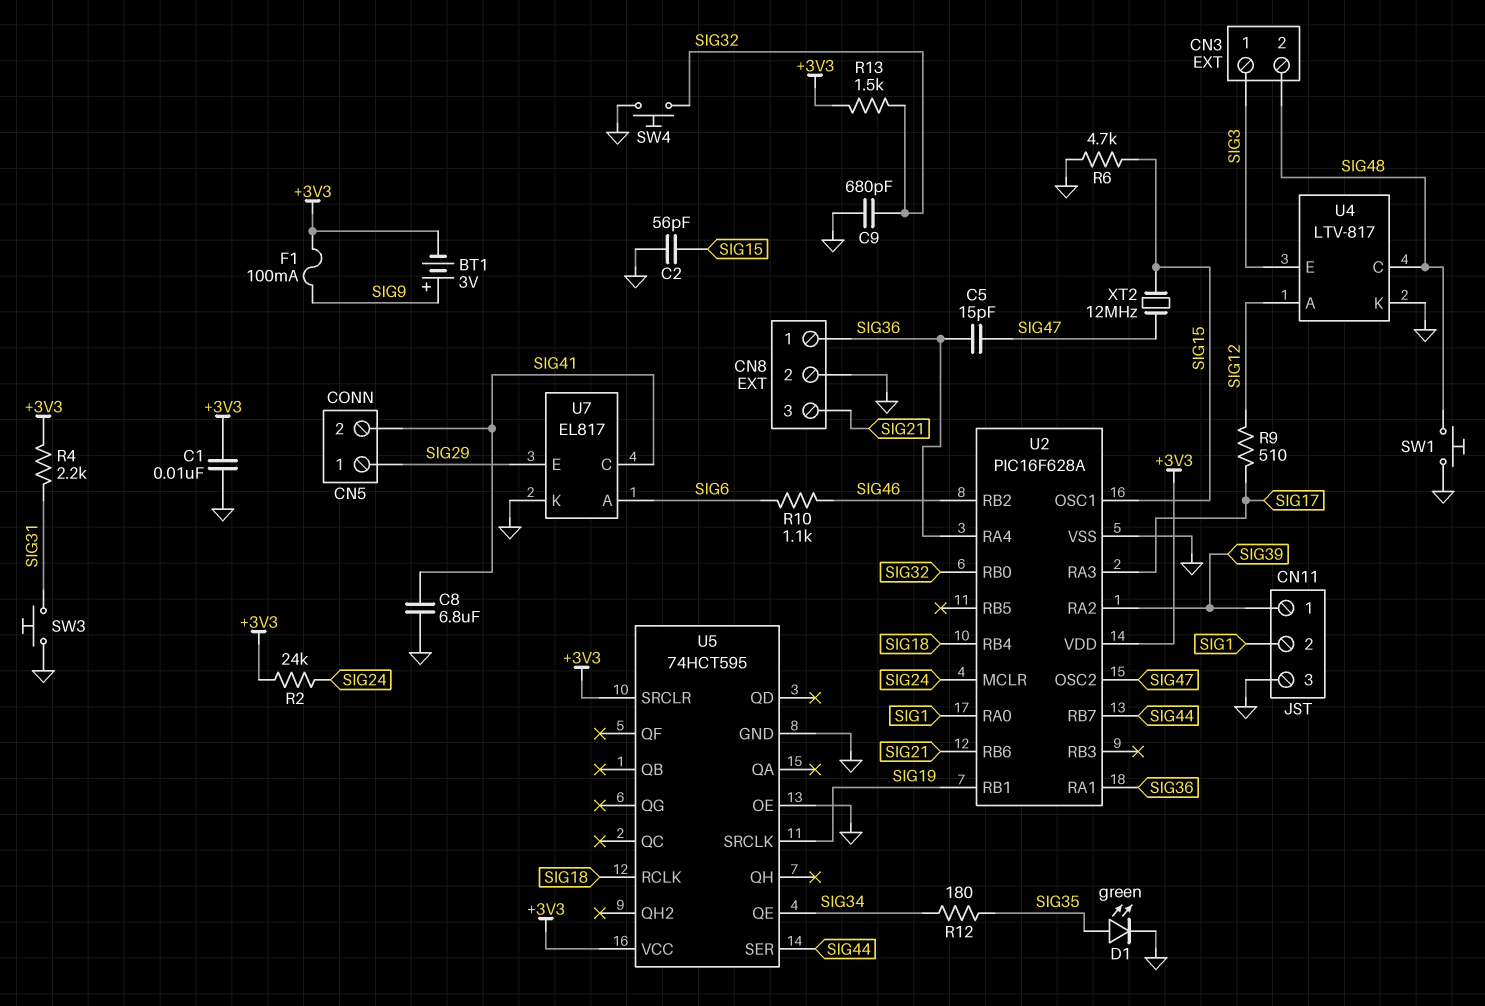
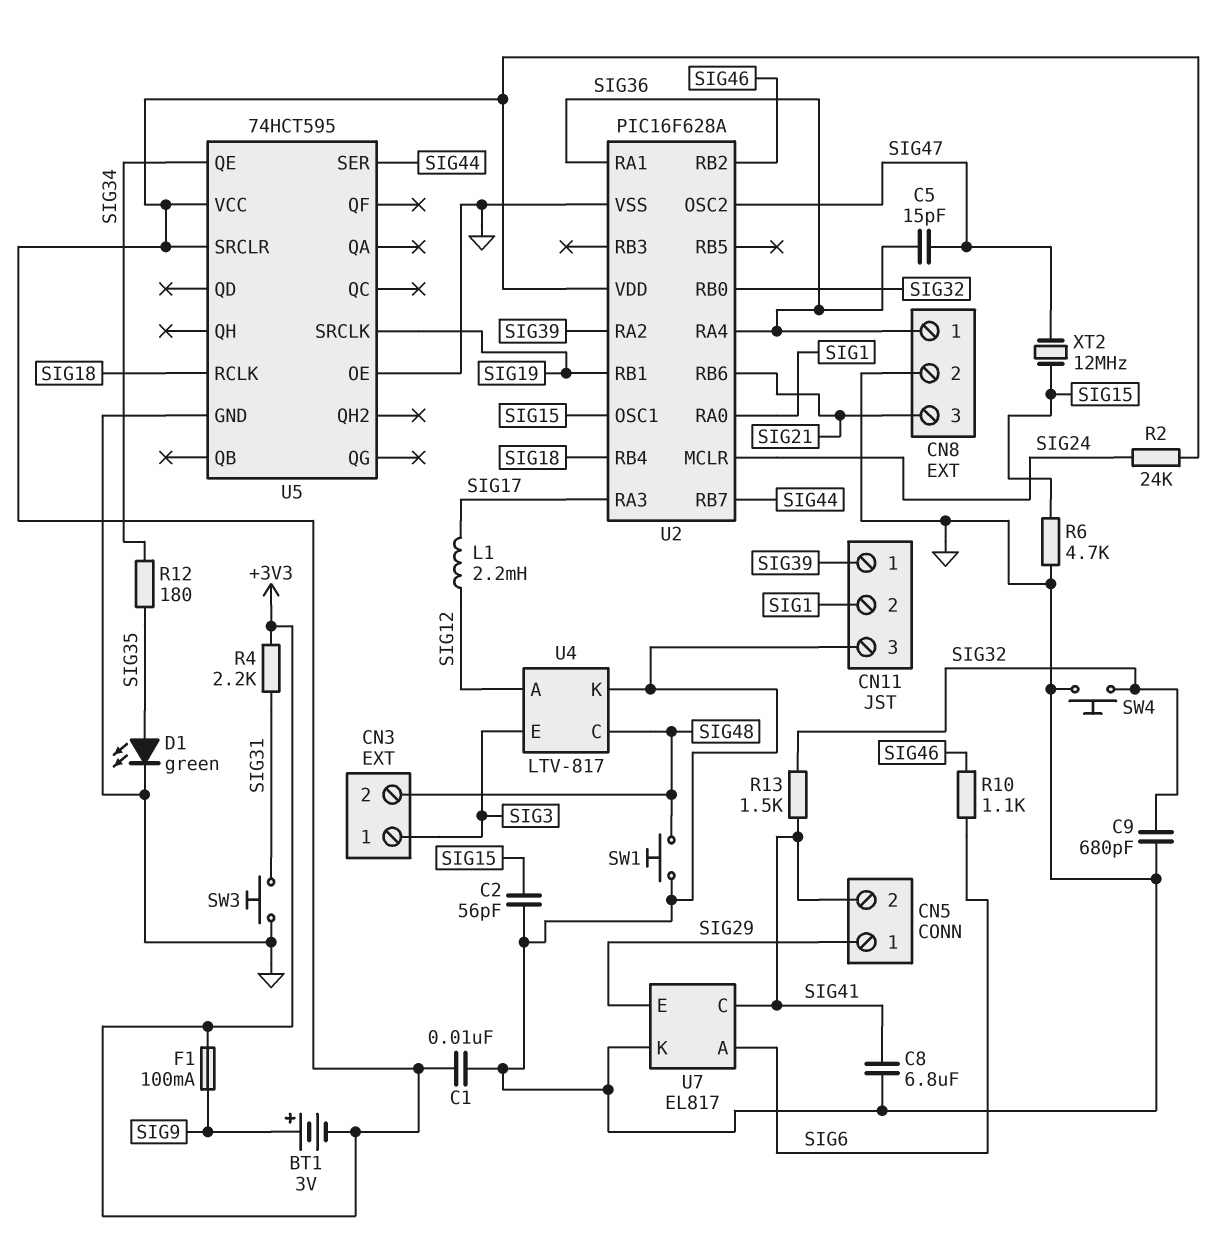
L1: none -> 2.2mH (SIG12, SIG17)
R9: 510 (SIG12, SIG17) -> none
R13: 1.5k (+3V3, SIG32) -> 1.5k (SIG32, SIG41)

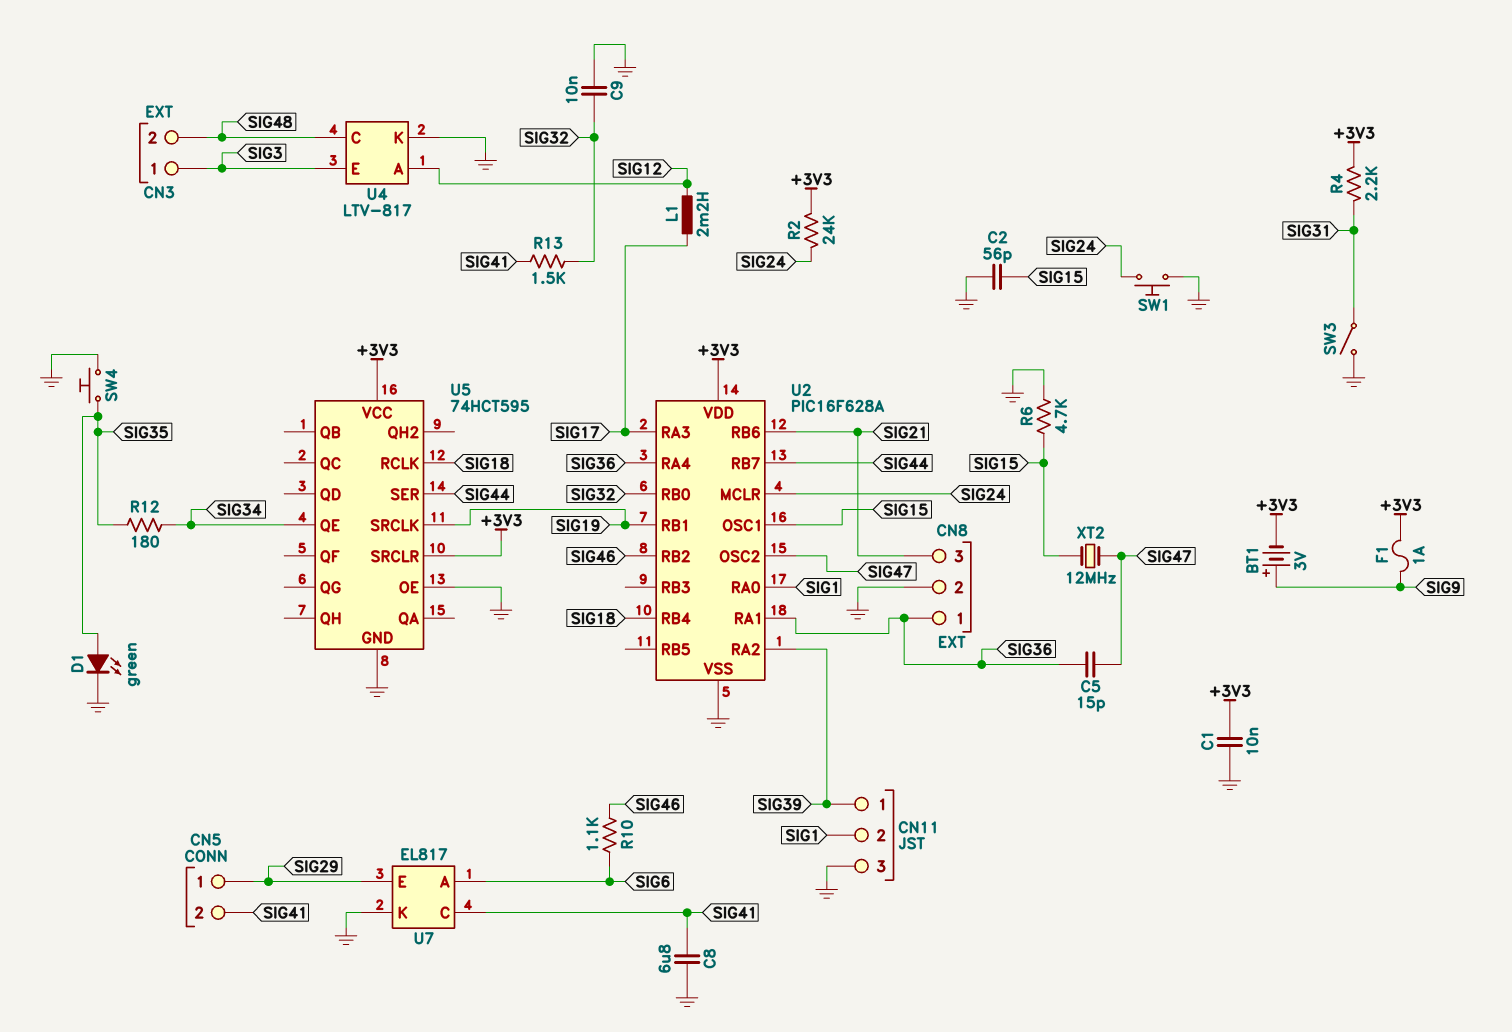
C9: 680pF (GND, SIG32) -> 10nF (GND, SIG32)
F1: 100mA (+3V3, SIG9) -> 1A (+3V3, SIG9)
SW1: button (GND, SIG48) -> button (GND, SIG24)
SW3: button (GND, SIG31) -> switch (GND, SIG31)
SW4: button (GND, SIG32) -> button (GND, SIG35)

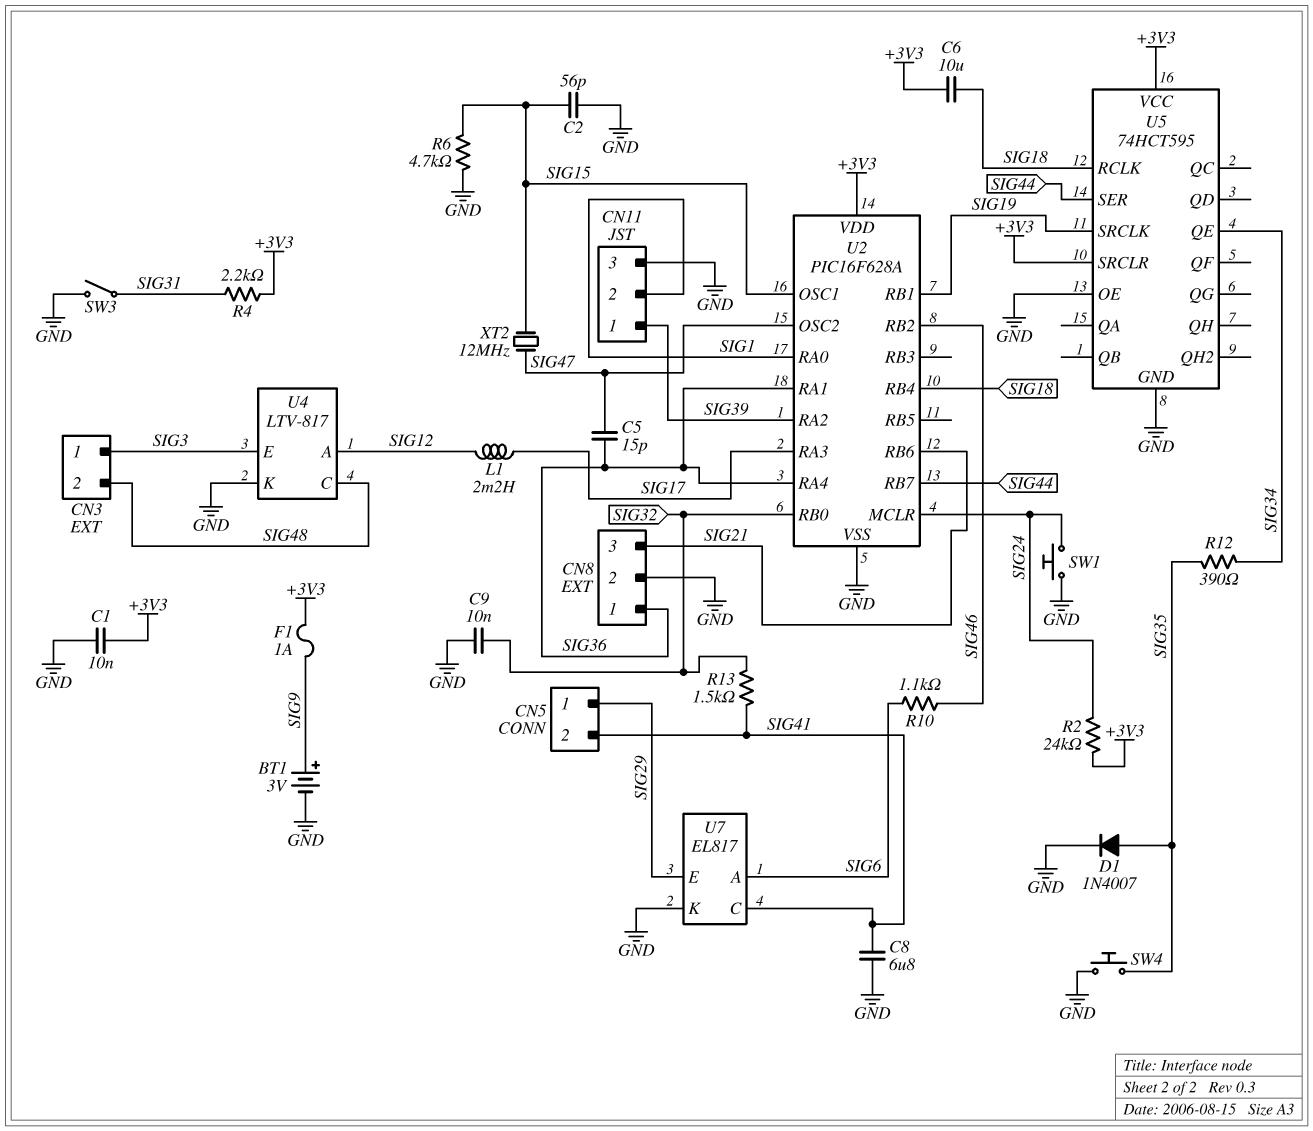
BT1: 3V (plus SIG9, minus +3V3) -> 3V (plus SIG9, minus GND)
C6: none -> 10uF (+3V3, SIG18)
D1: LED green (A SIG35, K GND) -> diode 1N4007 (A SIG35, K GND)
R12: 180 (SIG34, SIG35) -> 390 (SIG34, SIG35)

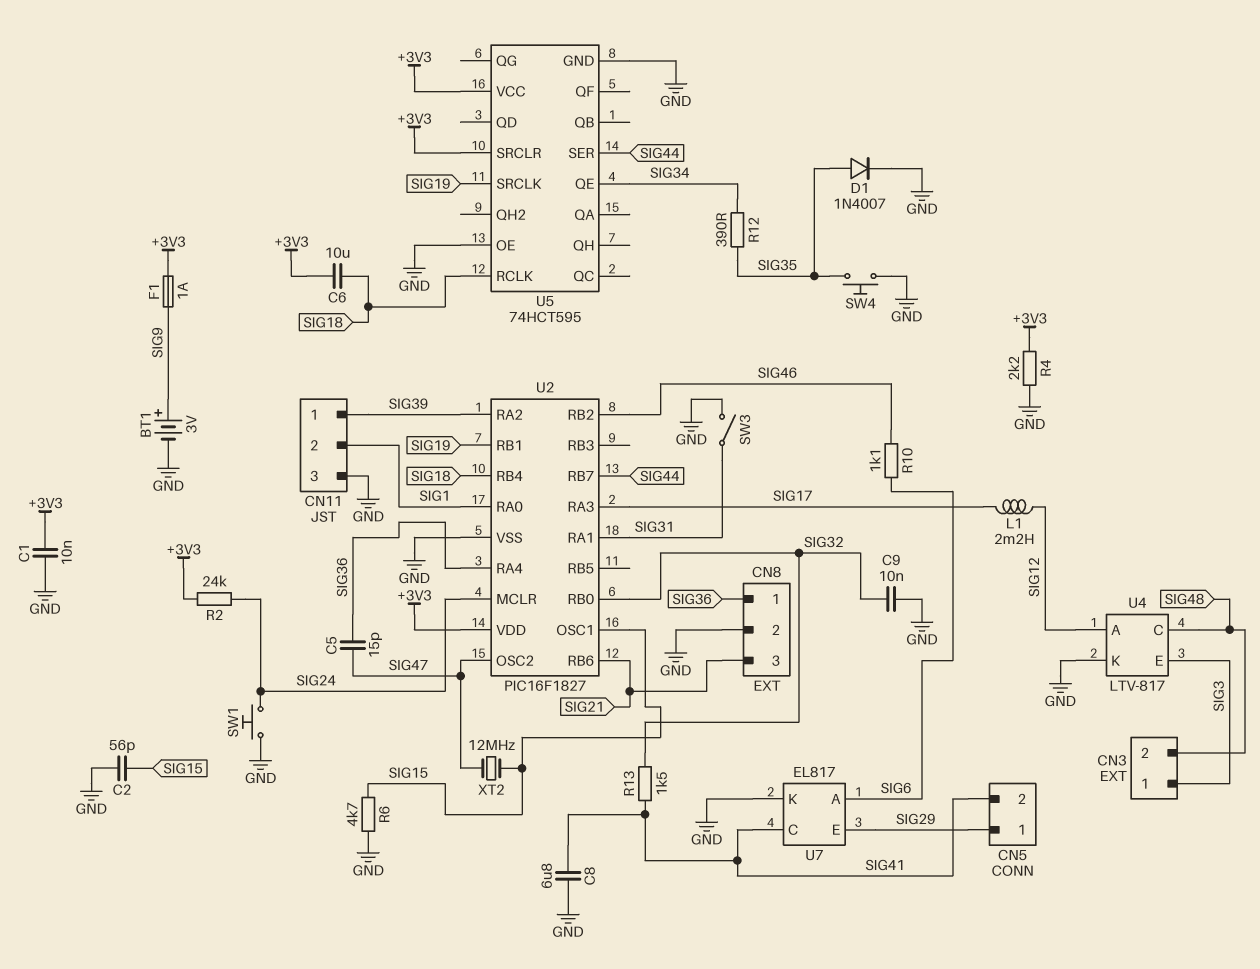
R4: 2.2k (+3V3, SIG31) -> 2.2k (+3V3, GND)
U2: PIC16F628A -> PIC16F1827
U2 pin RA1: SIG36 -> SIG31

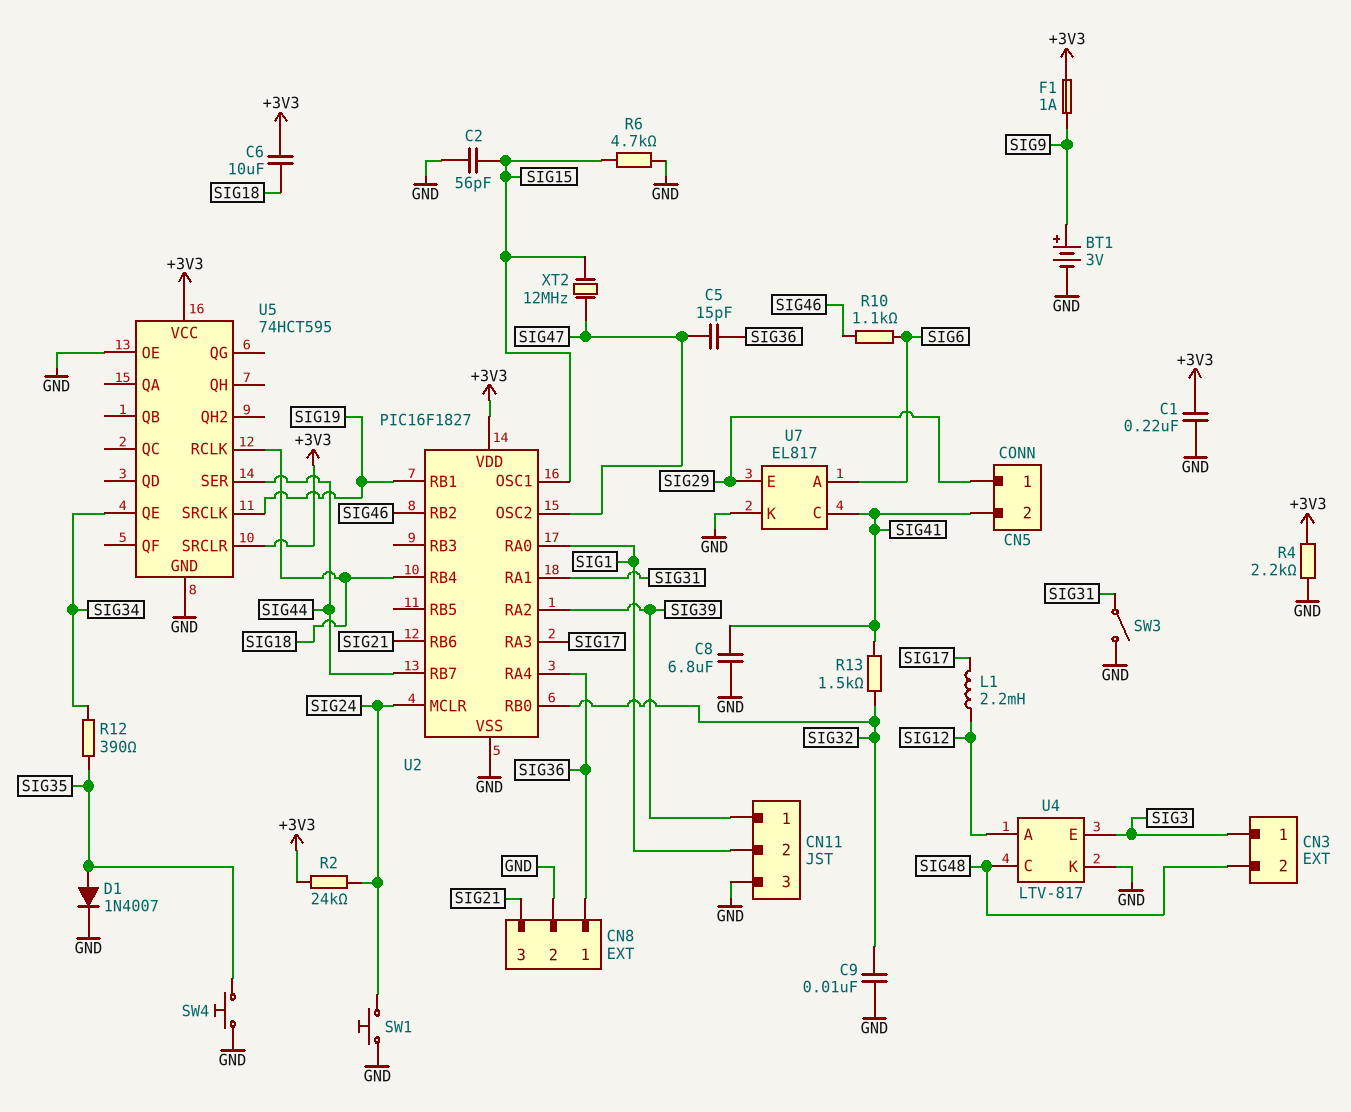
C1: 10nF (+3V3, GND) -> 220nF (+3V3, GND)

